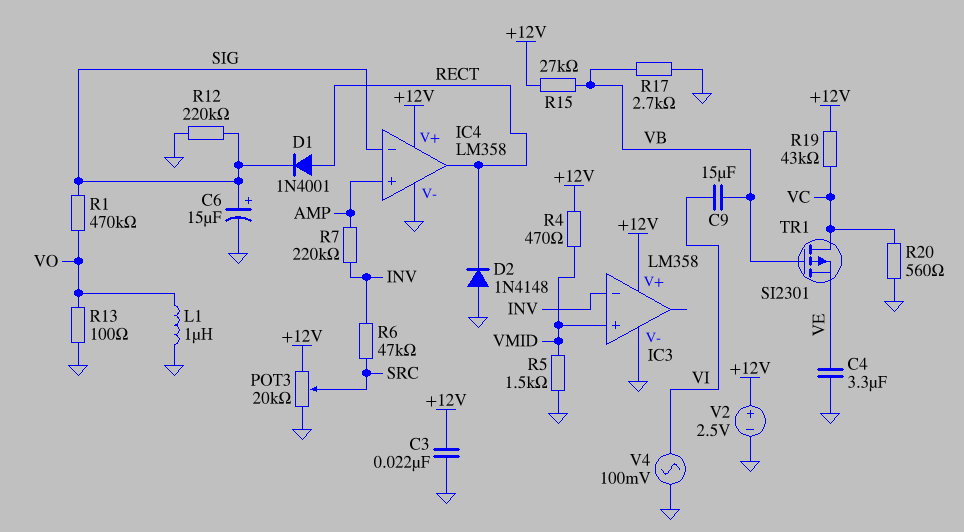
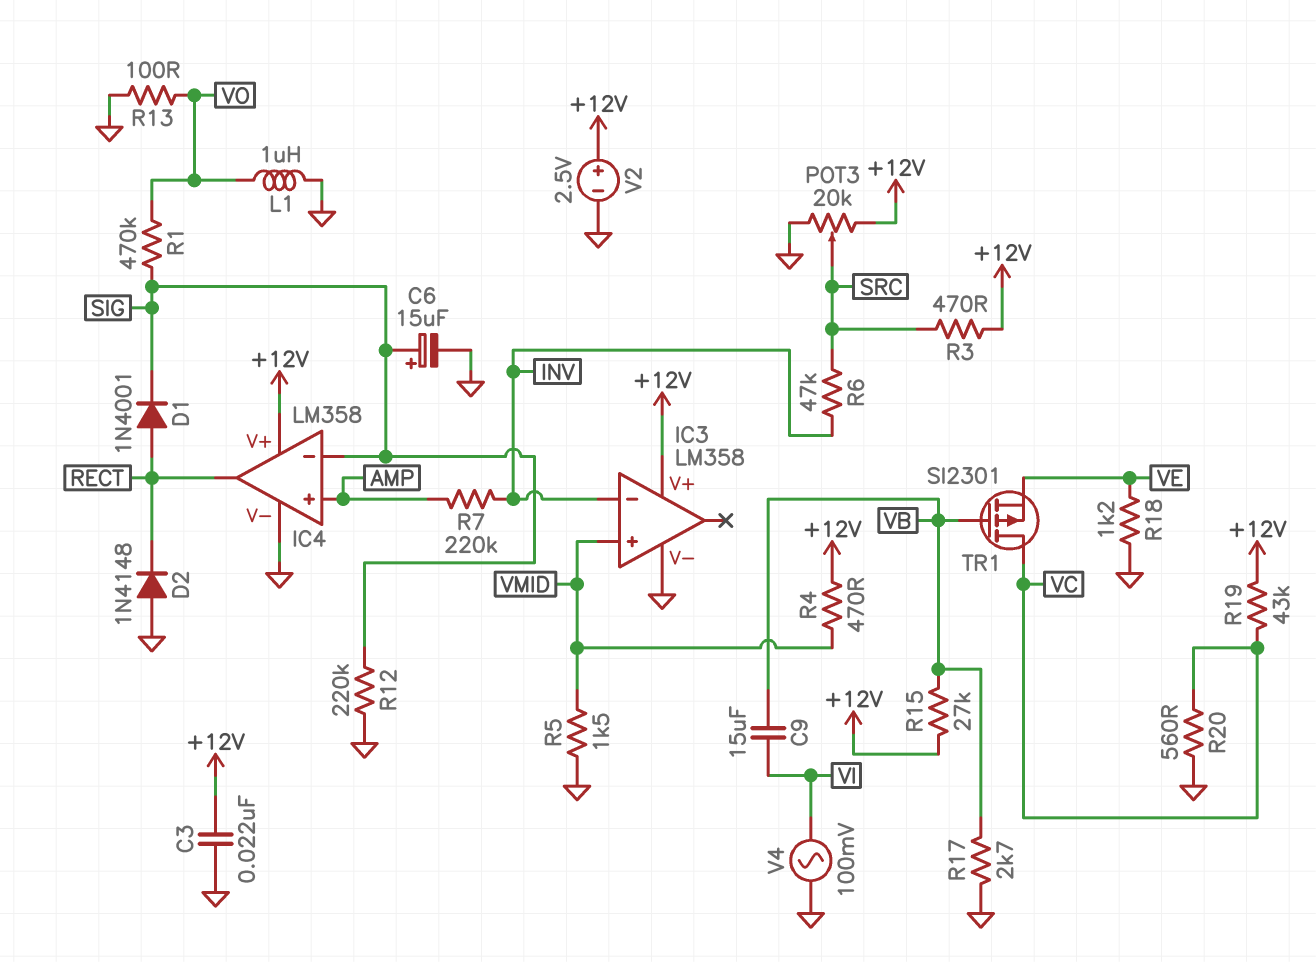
C4: 3.3uF (GND, VE) -> none
R3: none -> 470 (+12V, SRC)
R18: none -> 1.2k (GND, VE)

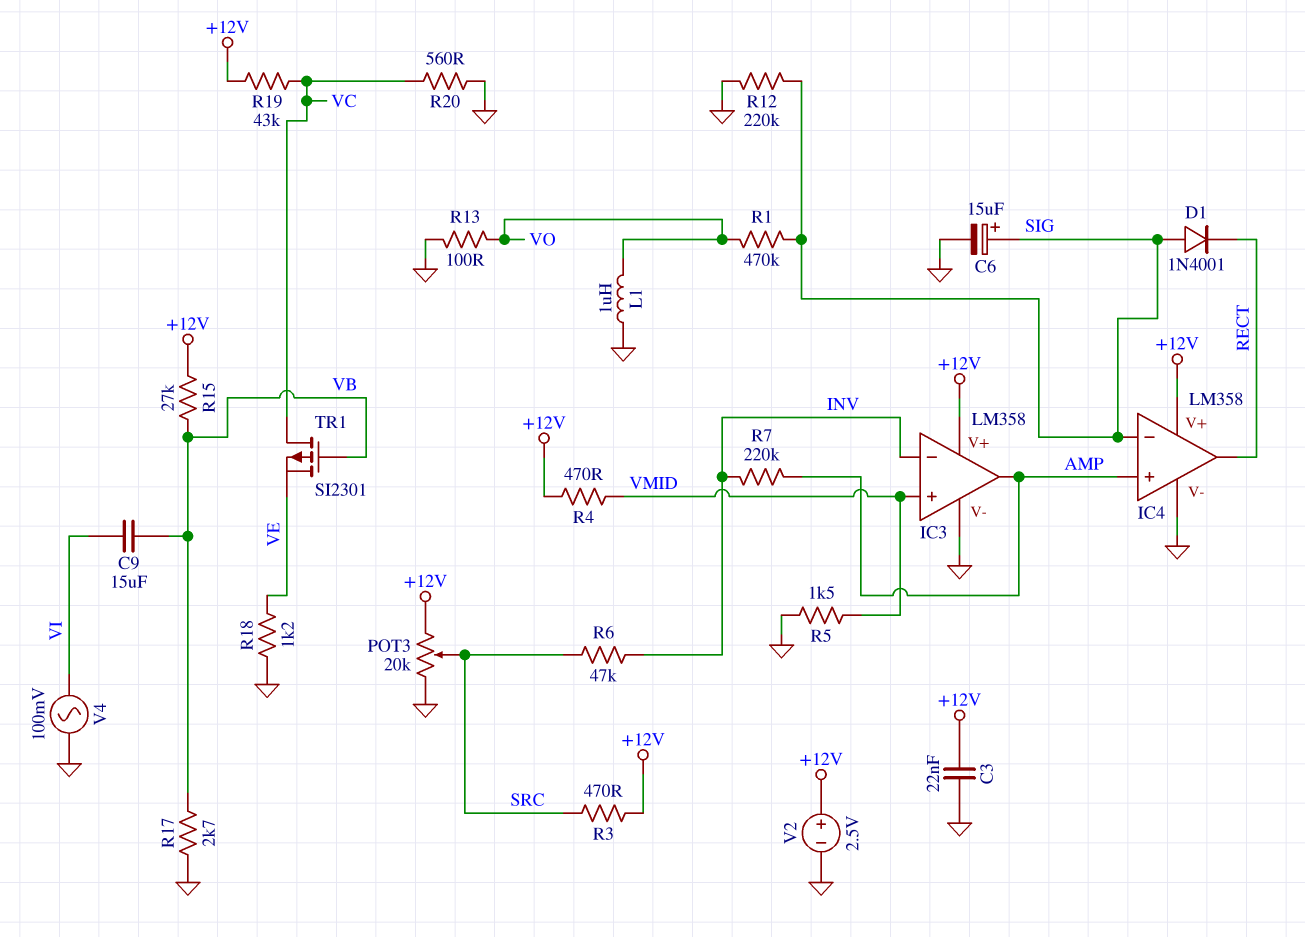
D1: diode 1N4001 (A RECT, K SIG) -> diode 1N4001 (A SIG, K RECT)
D2: diode 1N4148 (A GND, K RECT) -> none
IC3 pin out: none -> AMP

